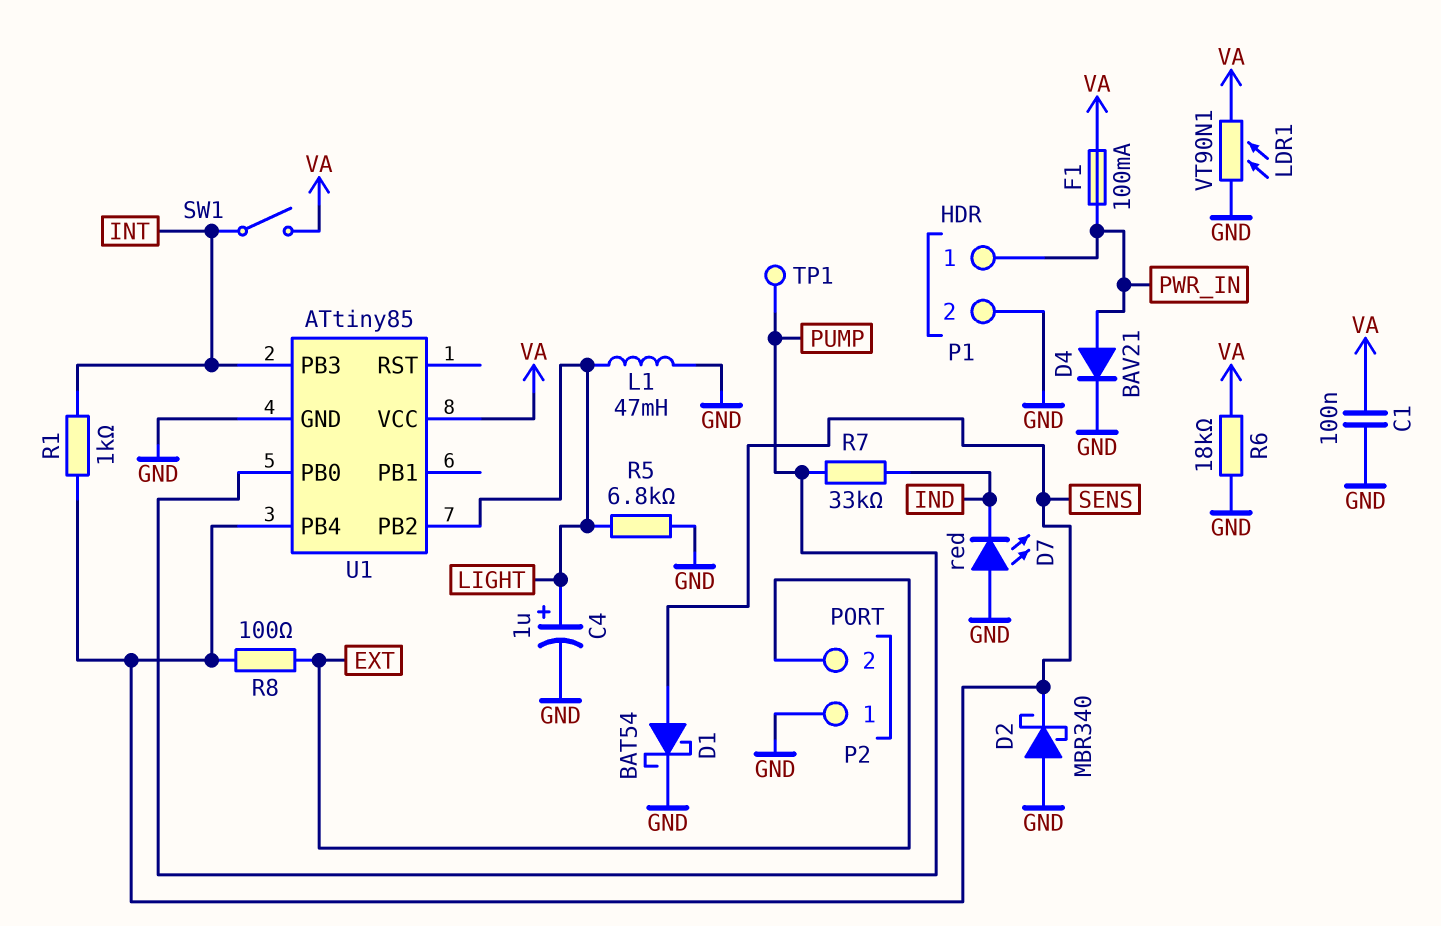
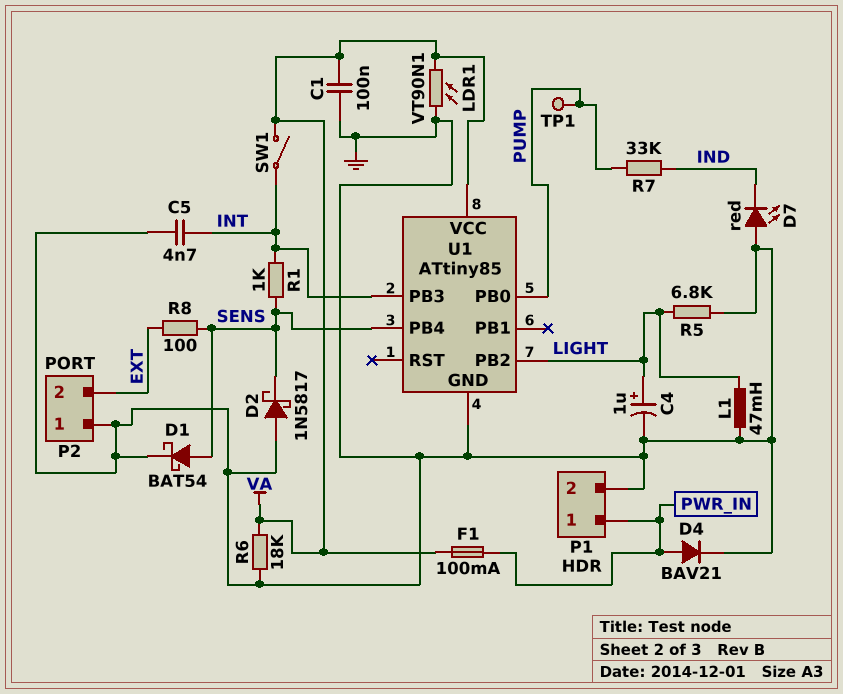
C5: none -> 4.7nF (GND, INT)
D2: schottky MBR340 (A GND, K SENS) -> schottky 1N5817 (A GND, K SENS)

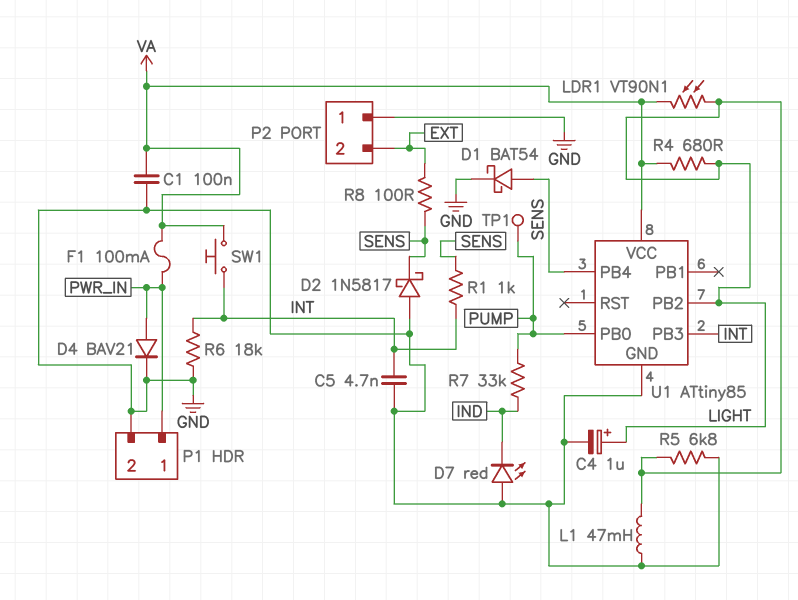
LDR1: VT90N1 (GND, VA) -> VT90N1 (LIGHT, VA)
R4: none -> 680 (LIGHT, VA)
R6: 18k (GND, VA) -> 18k (GND, INT)
SW1: switch (INT, VA) -> button (INT, VA)

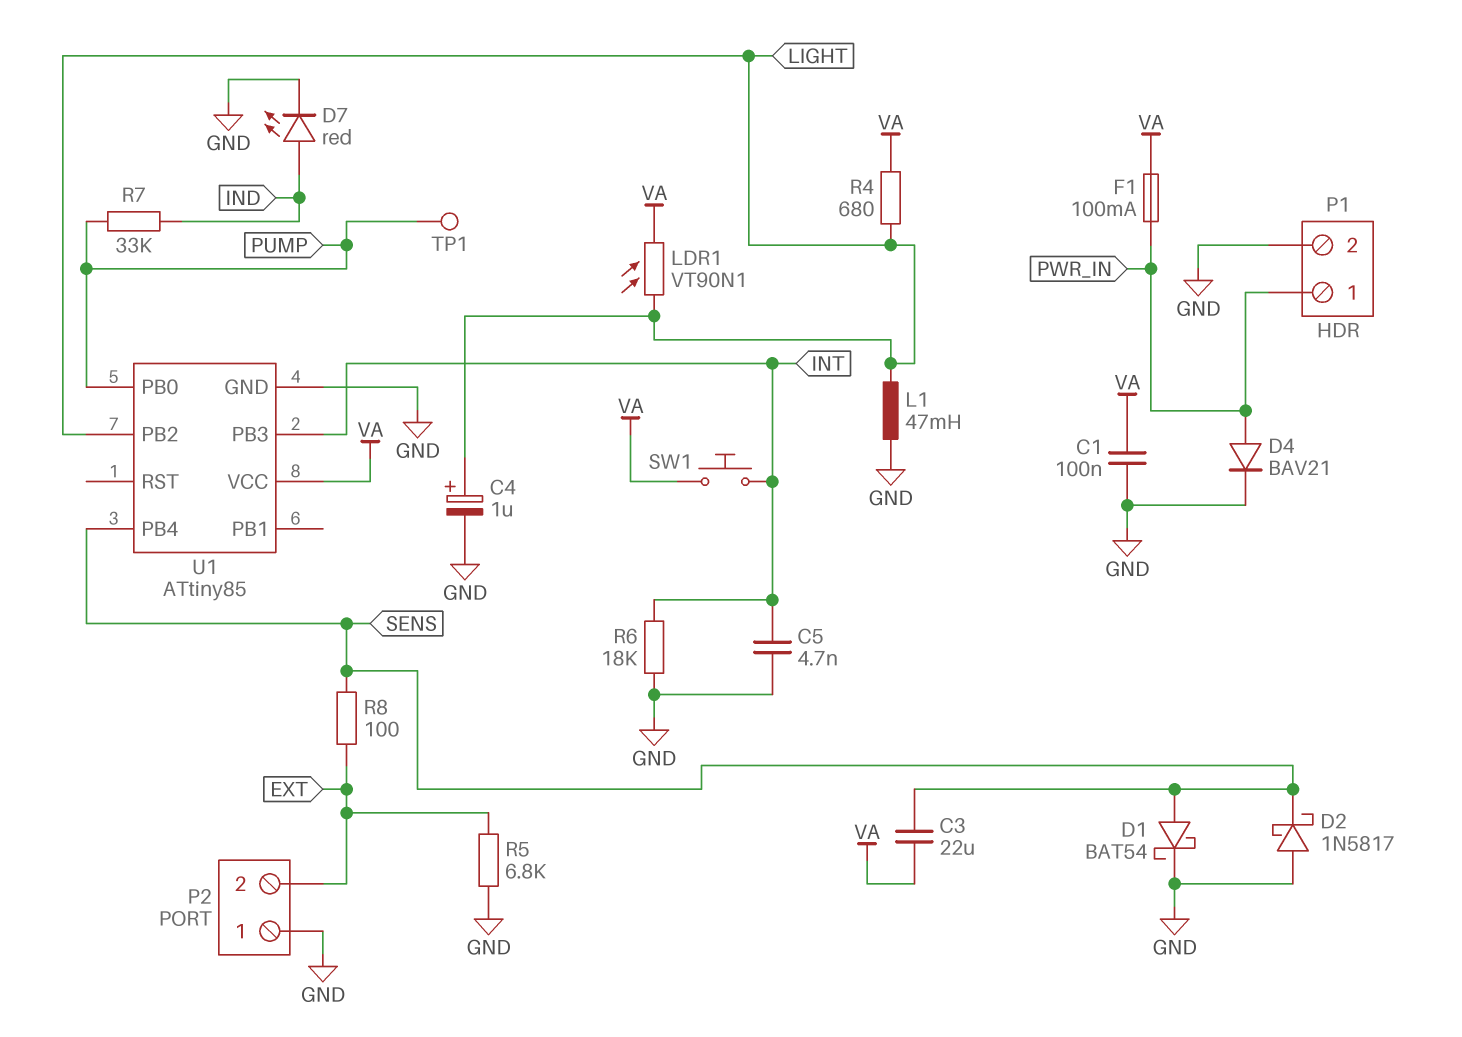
C3: none -> 22uF (SENS, VA)
D7: LED red (A GND, K IND) -> LED red (A IND, K GND)
R1: 1k (INT, SENS) -> none
R5: 6.8k (GND, LIGHT) -> 6.8k (EXT, GND)

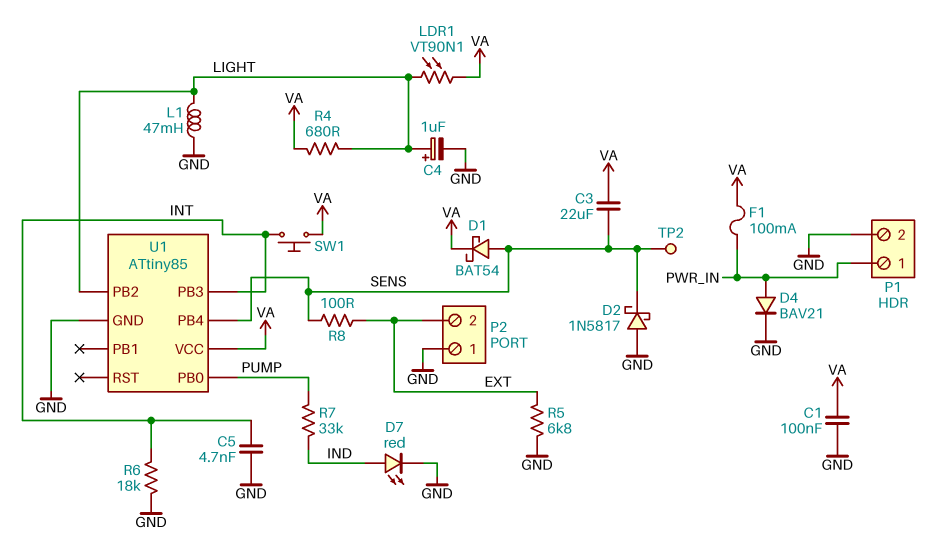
D1: schottky BAT54 (A SENS, K GND) -> schottky BAT54 (A SENS, K VA)
TP1: test point (PUMP) -> none
TP2: none -> test point (SENS)

